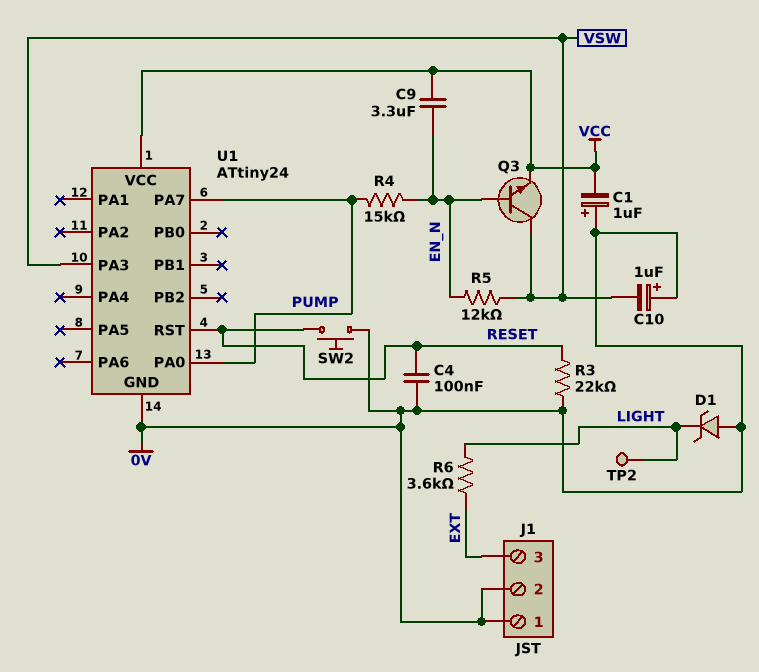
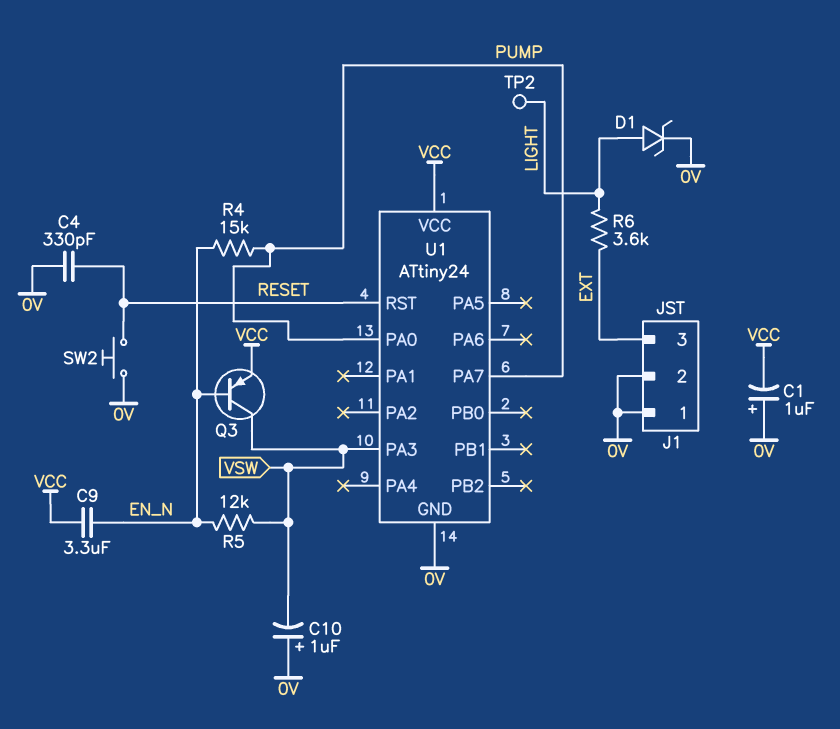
C4: 100nF (0V, RESET) -> 330pF (0V, RESET)
D1: zener (A 0V, K LIGHT) -> zener (A LIGHT, K 0V)
Q3: NPN (B EN_N, C VSW, E VCC) -> PNP (B EN_N, C VSW, E VCC)
R3: 22k (0V, RESET) -> none

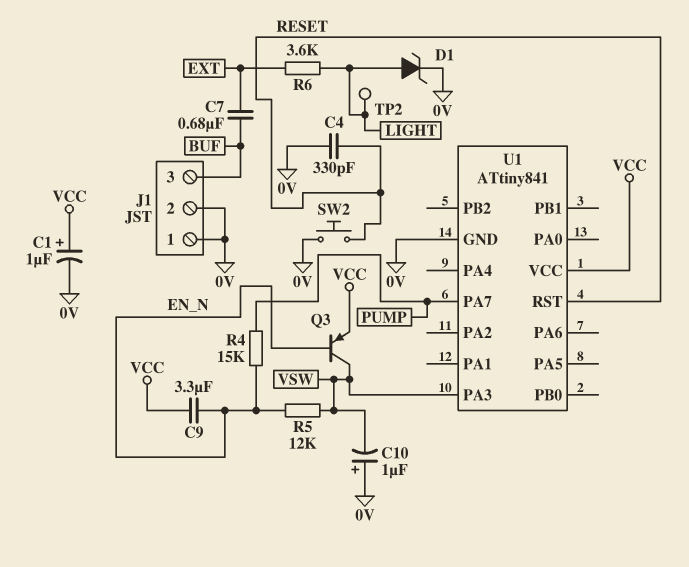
C1: 1uF (plus 0V, minus VCC) -> 1uF (plus VCC, minus 0V)
C7: none -> 680nF (BUF, EXT)
J1 pin 3: EXT -> BUF
U1: ATtiny24 -> ATtiny841
U1 pin PA0: PUMP -> none

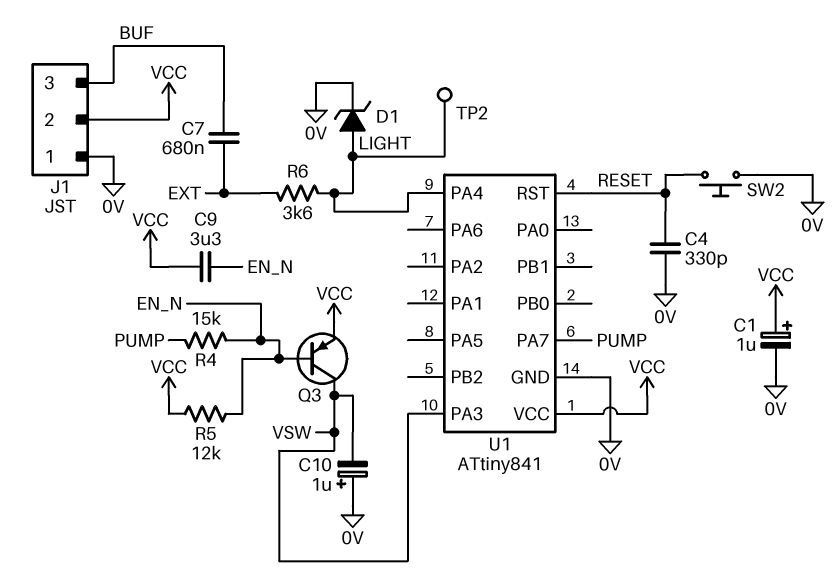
J1 pin 2: 0V -> VCC
R5: 12k (EN_N, VSW) -> 12k (EN_N, VCC)
U1 pin PA4: none -> LIGHT

